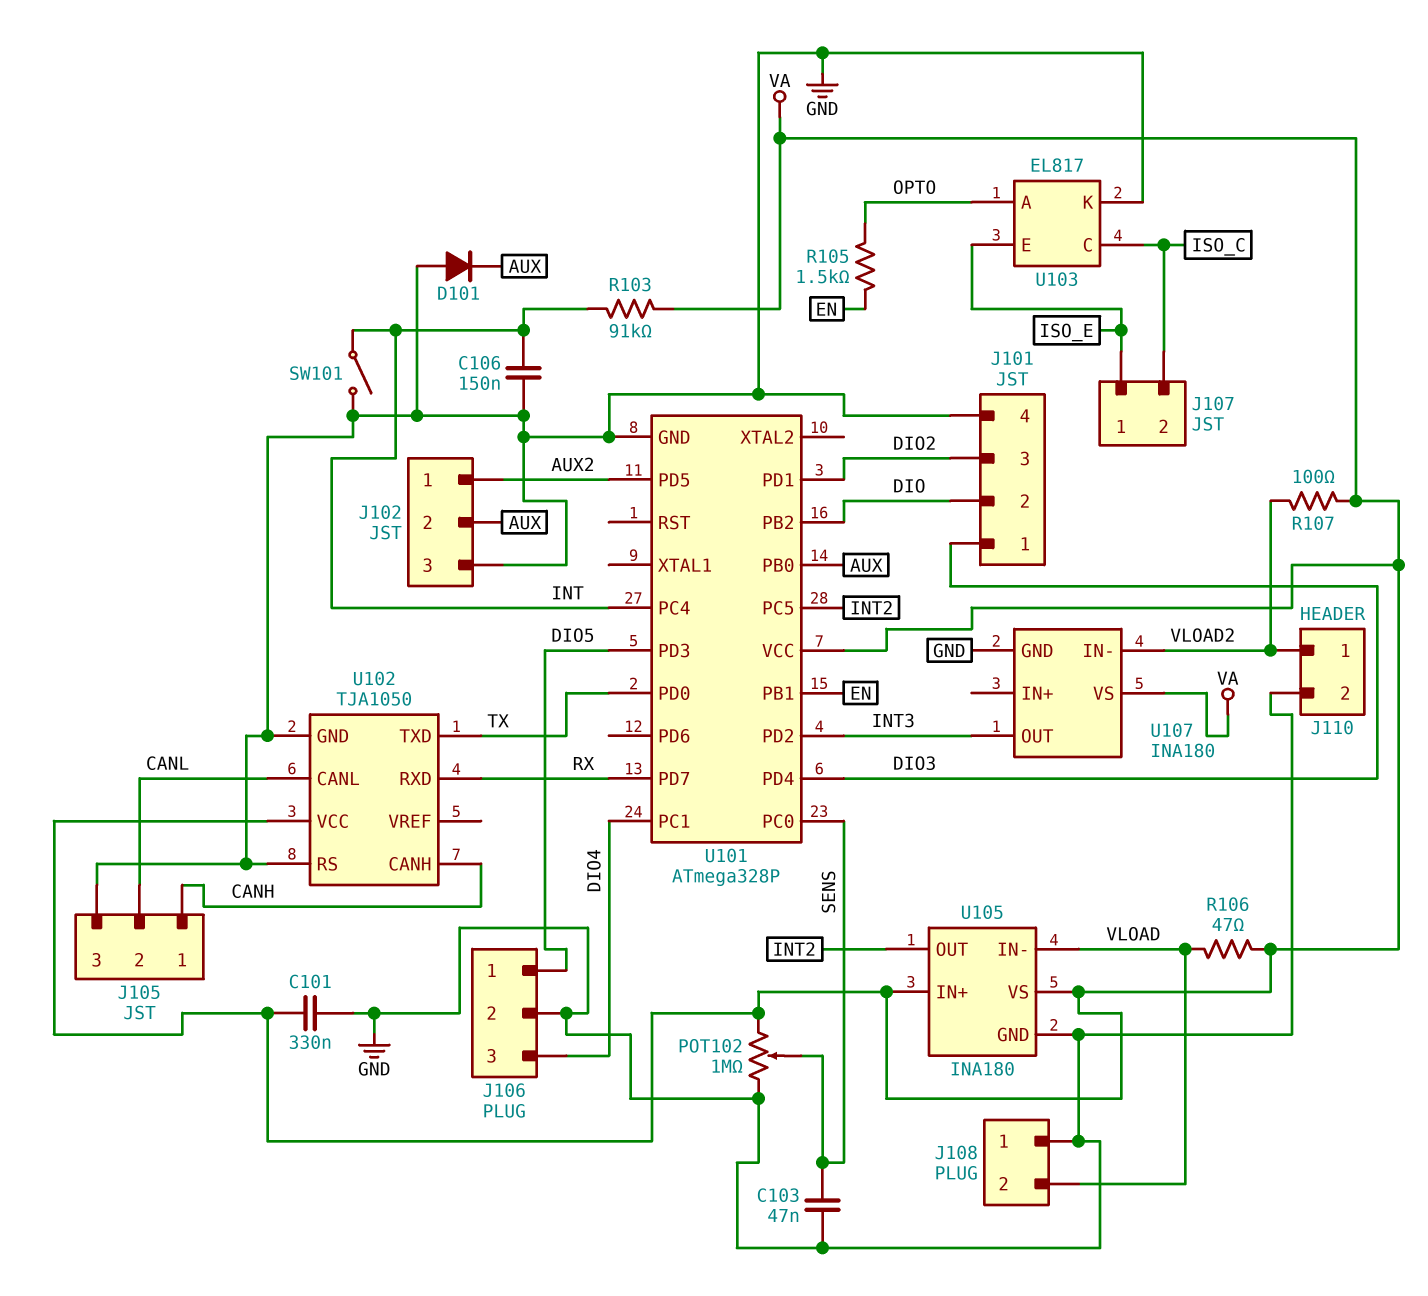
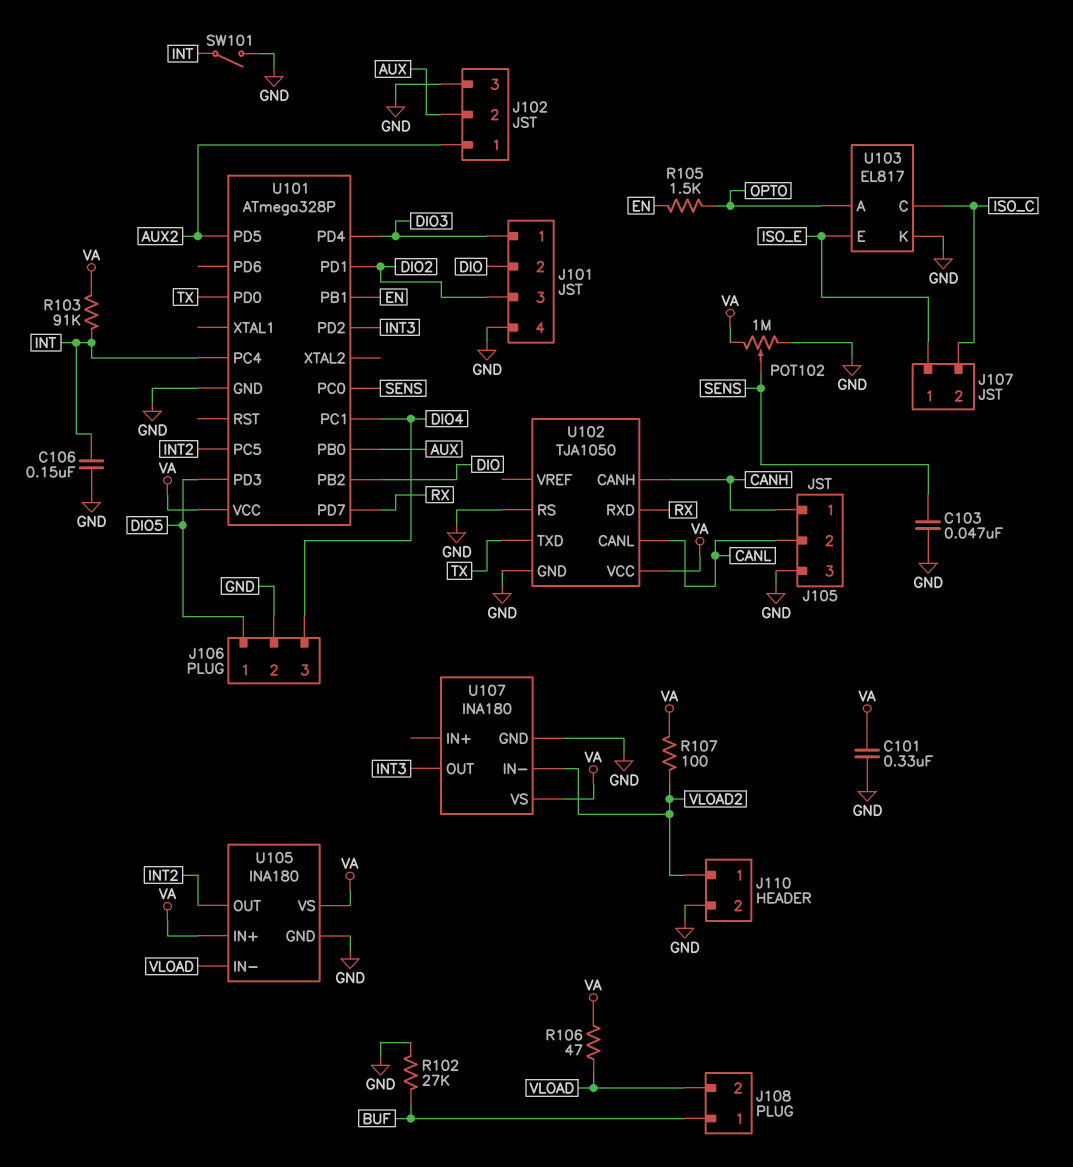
D101: diode (A GND, K AUX) -> none
J108 pin 1: GND -> BUF
R102: none -> 27k (BUF, GND)

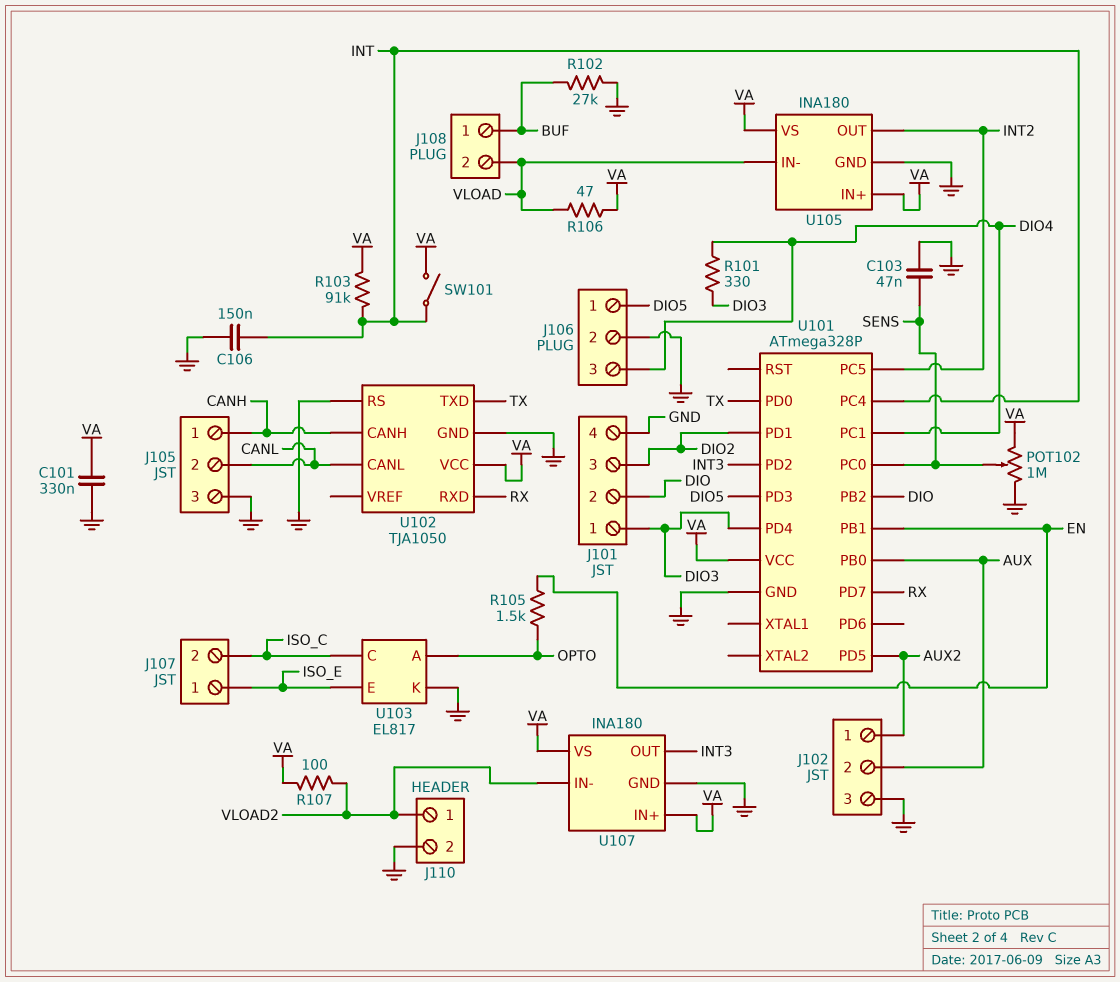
R101: none -> 330 (DIO3, DIO4)
SW101: switch (GND, INT) -> switch (INT, VA)
U107 pin IN+: none -> VA

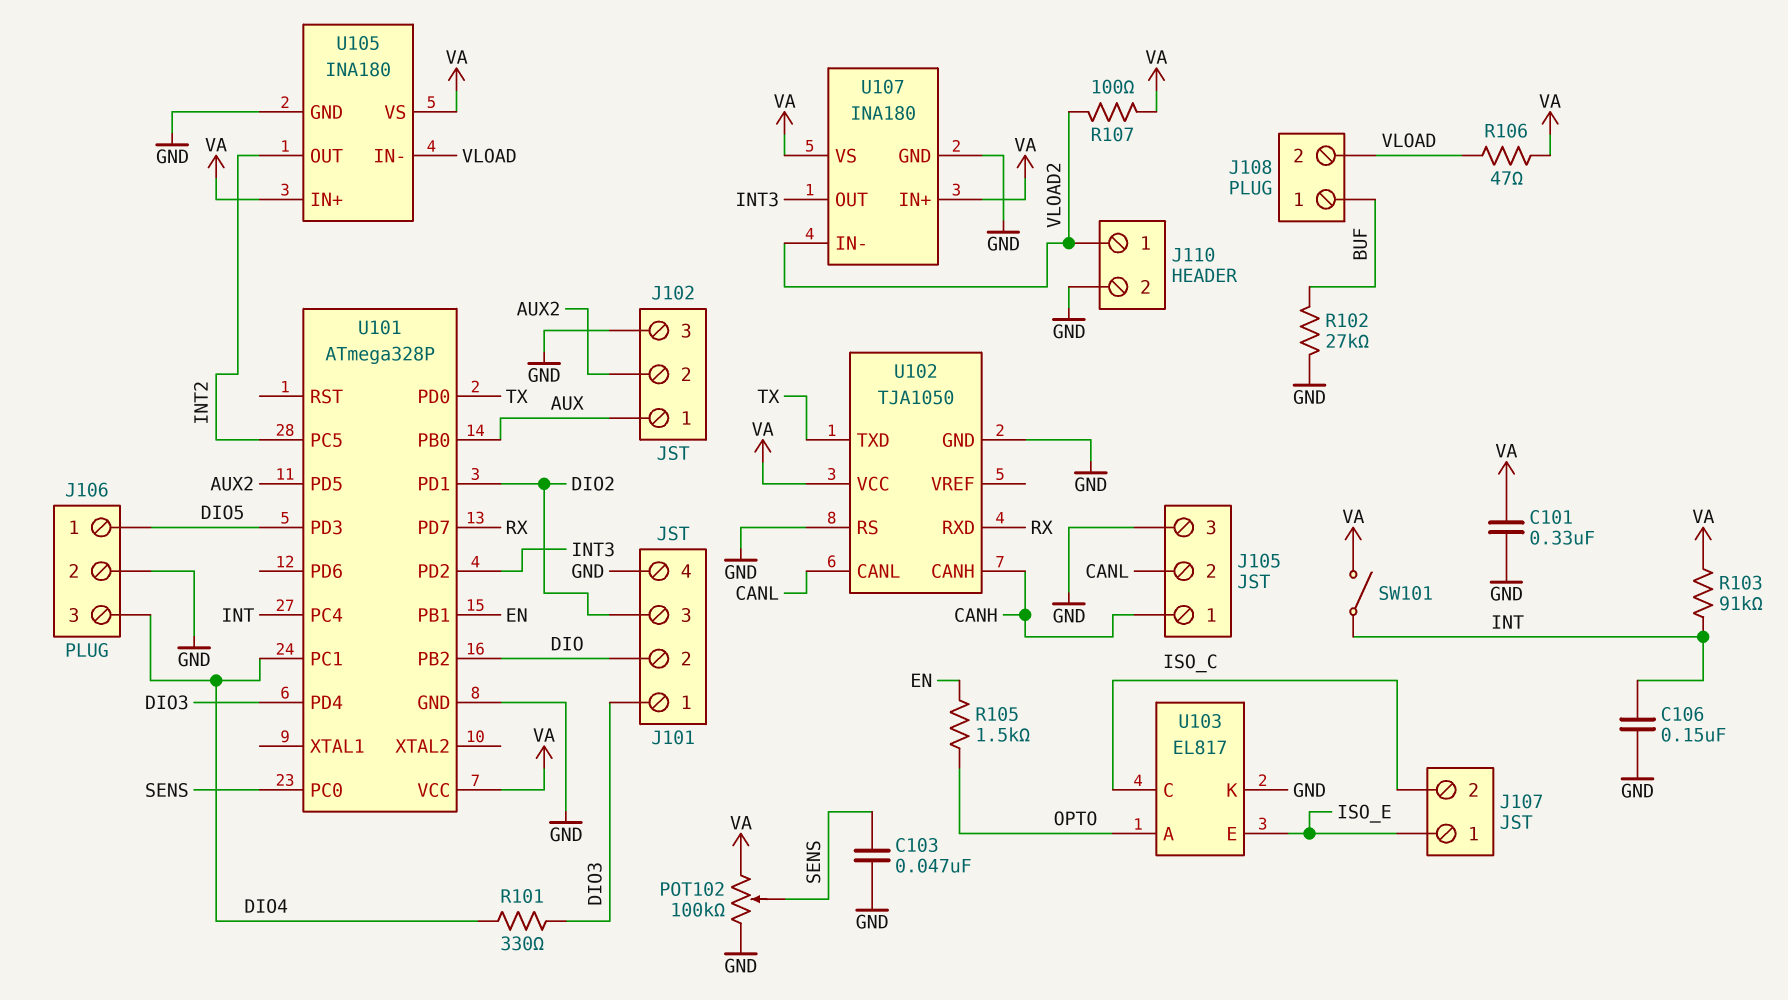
J102 pin 1: AUX2 -> AUX
J102 pin 2: AUX -> AUX2
POT102: 1M (GND, VA, wiper SENS) -> 100k (GND, VA, wiper SENS)

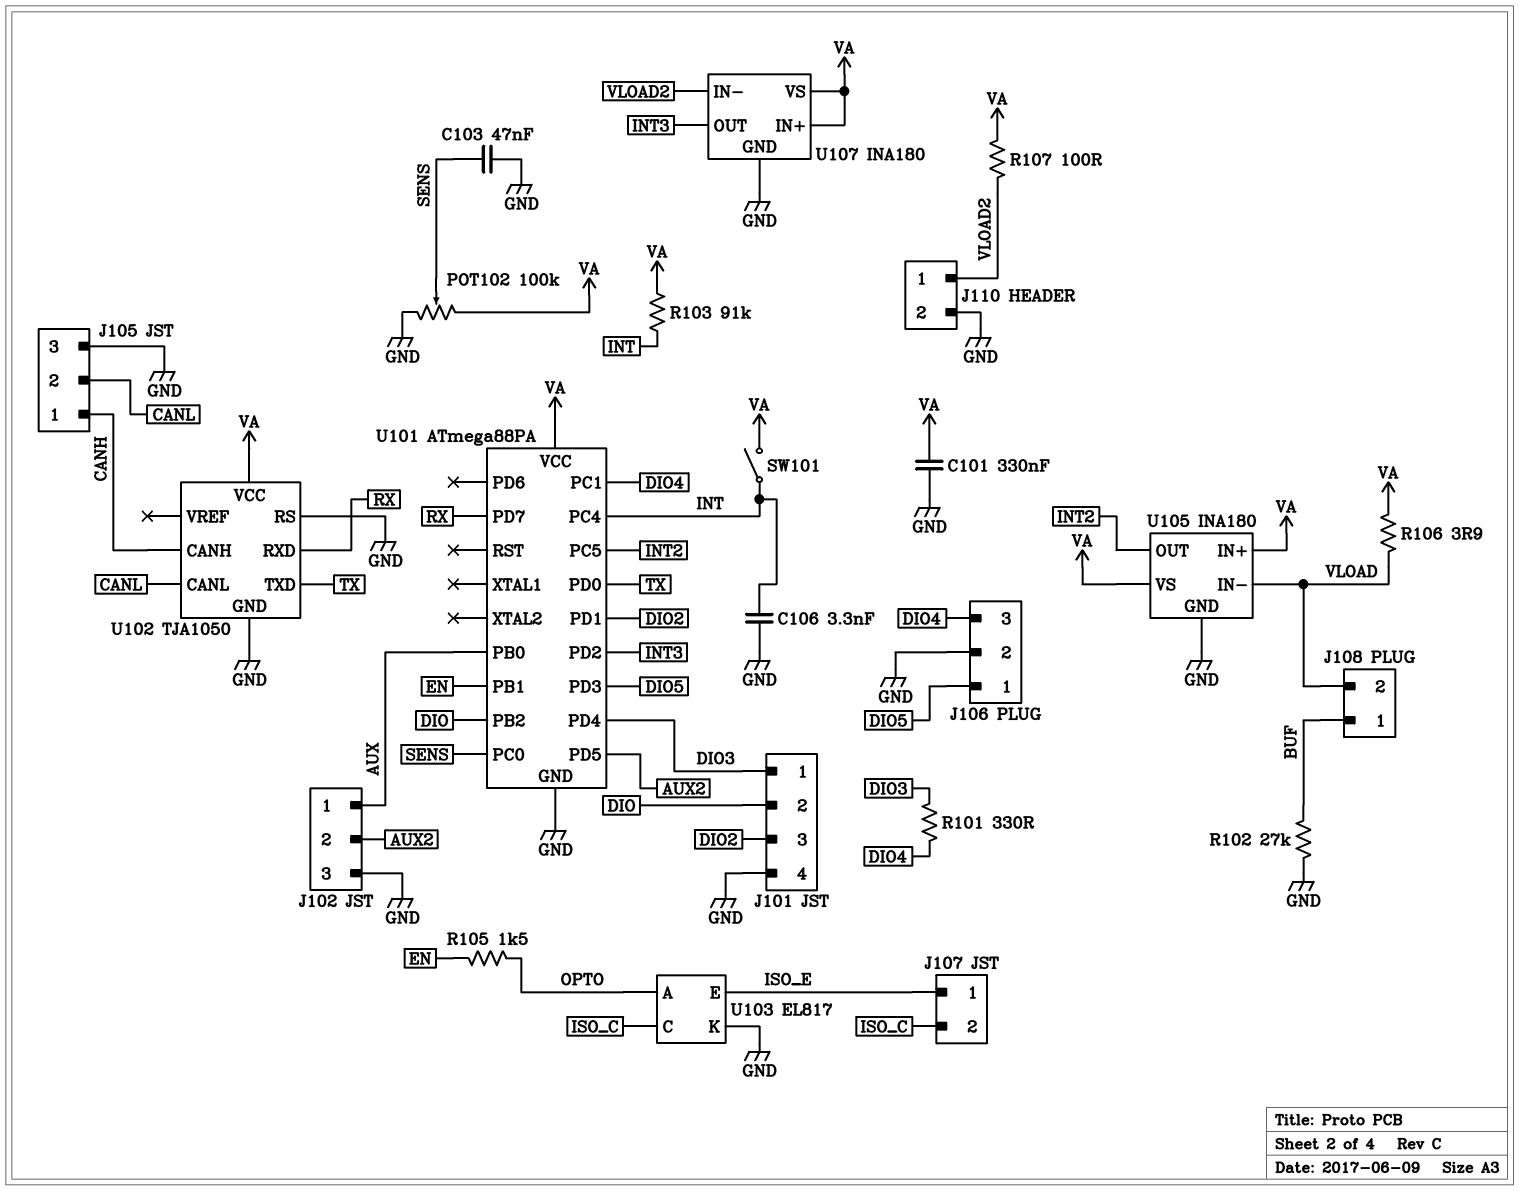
C106: 150nF (GND, INT) -> 3.3nF (GND, INT)
R106: 47 (VA, VLOAD) -> 3.9 (VA, VLOAD)
U101: ATmega328P -> ATmega88PA

